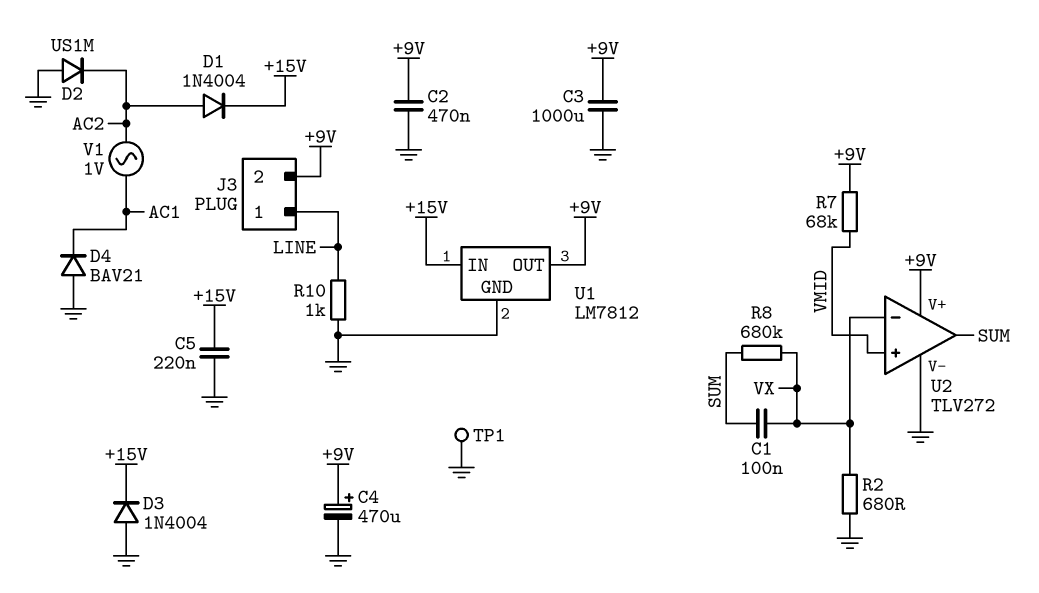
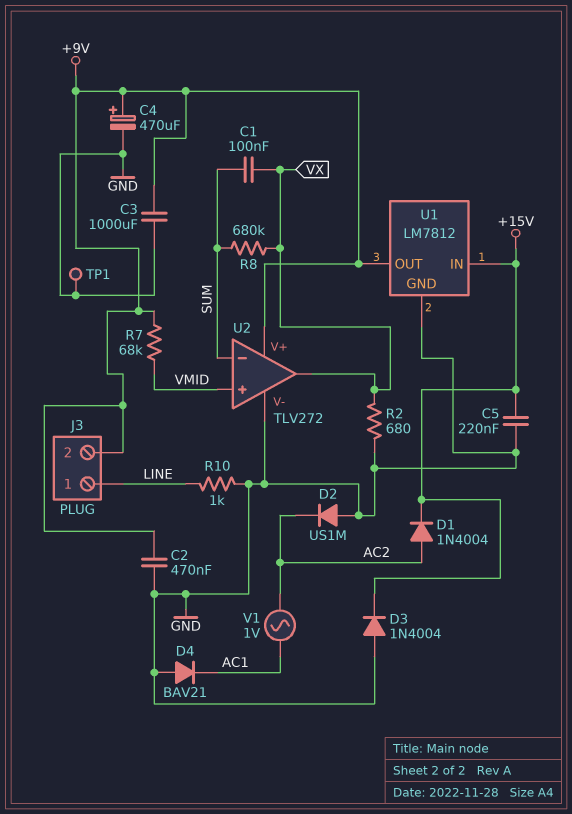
U2 pin in-: VX -> SUM
U2 pin out: SUM -> VX

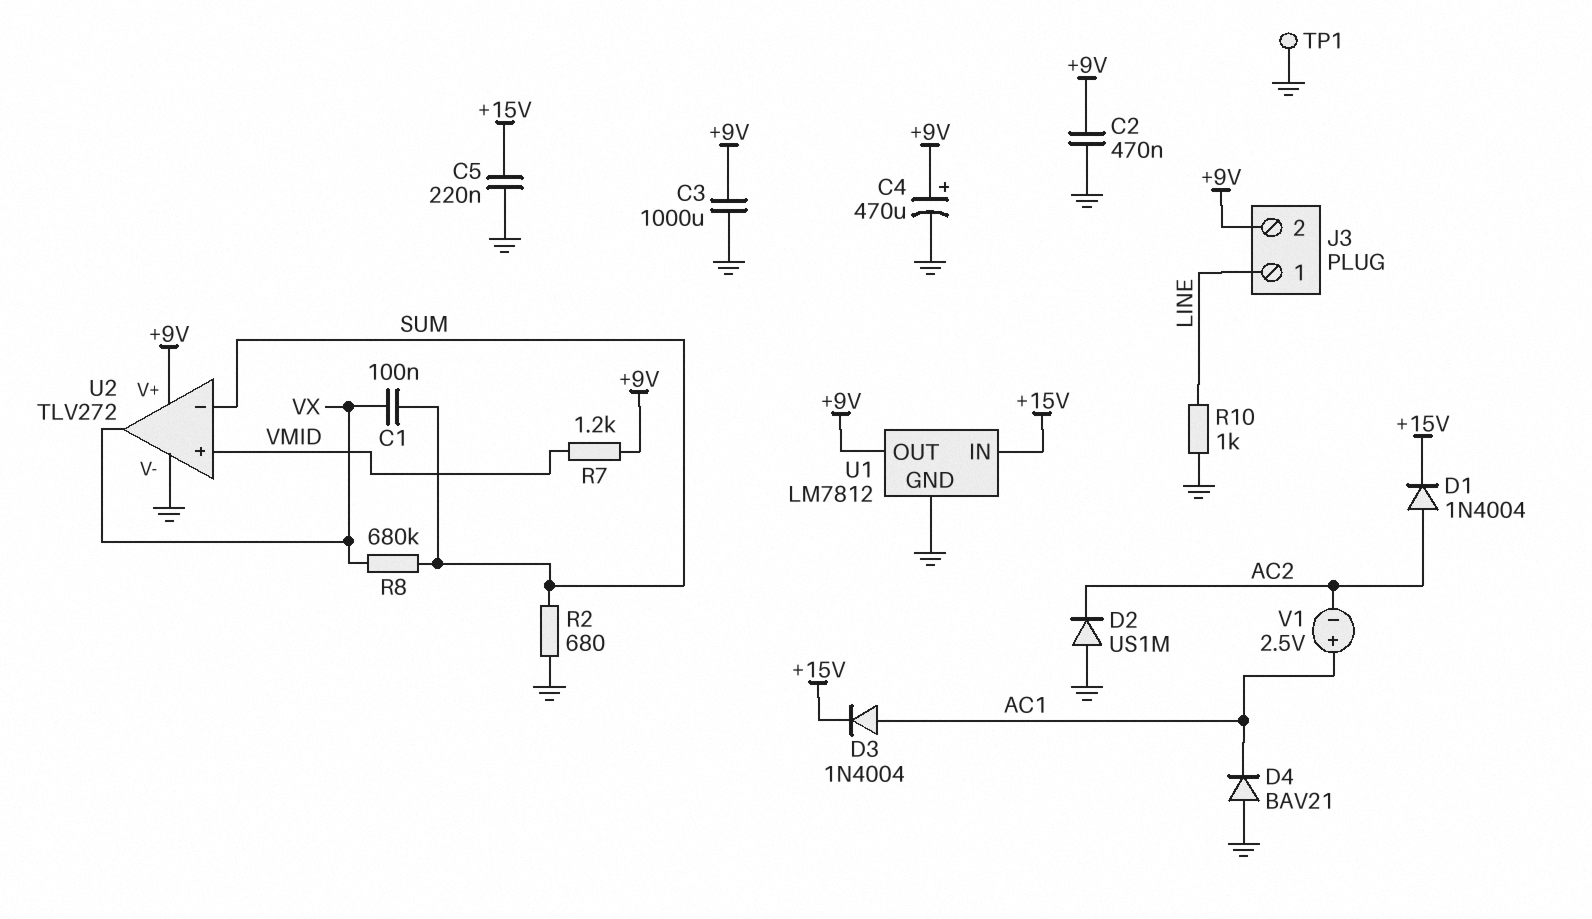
D3: diode 1N4004 (A GND, K +15V) -> diode 1N4004 (A AC1, K +15V)
R2: 680 (GND, VX) -> 680 (GND, SUM)
R7: 68k (+9V, VMID) -> 1.2k (+9V, VMID)
V1: AC 1V (AC1, AC2) -> 2.5V (plus AC1, minus AC2)

